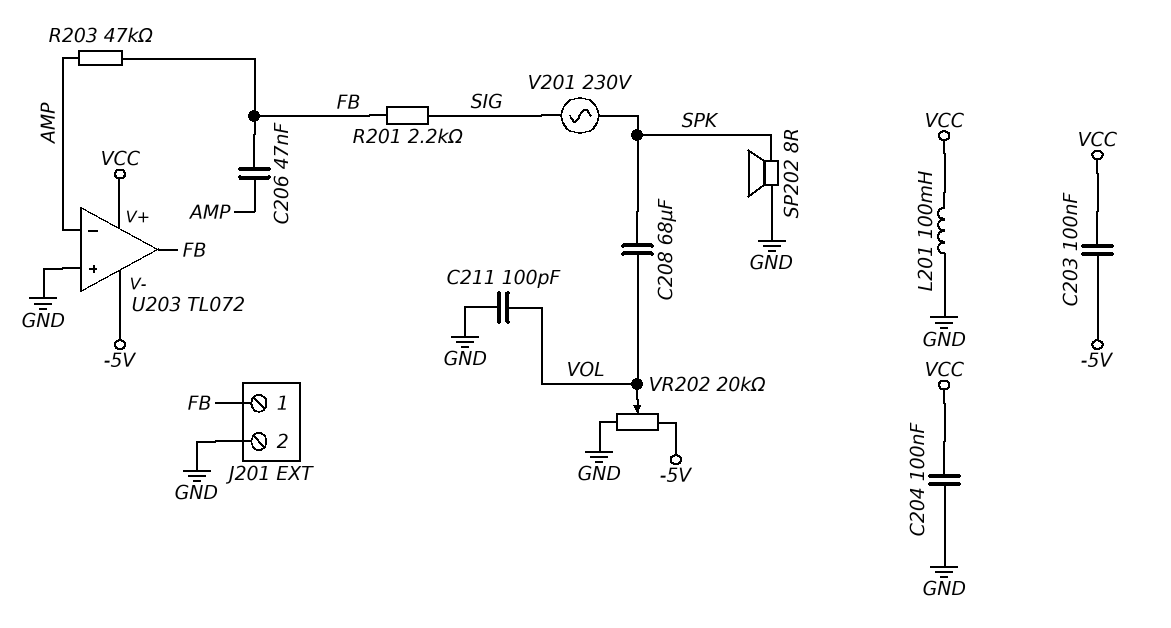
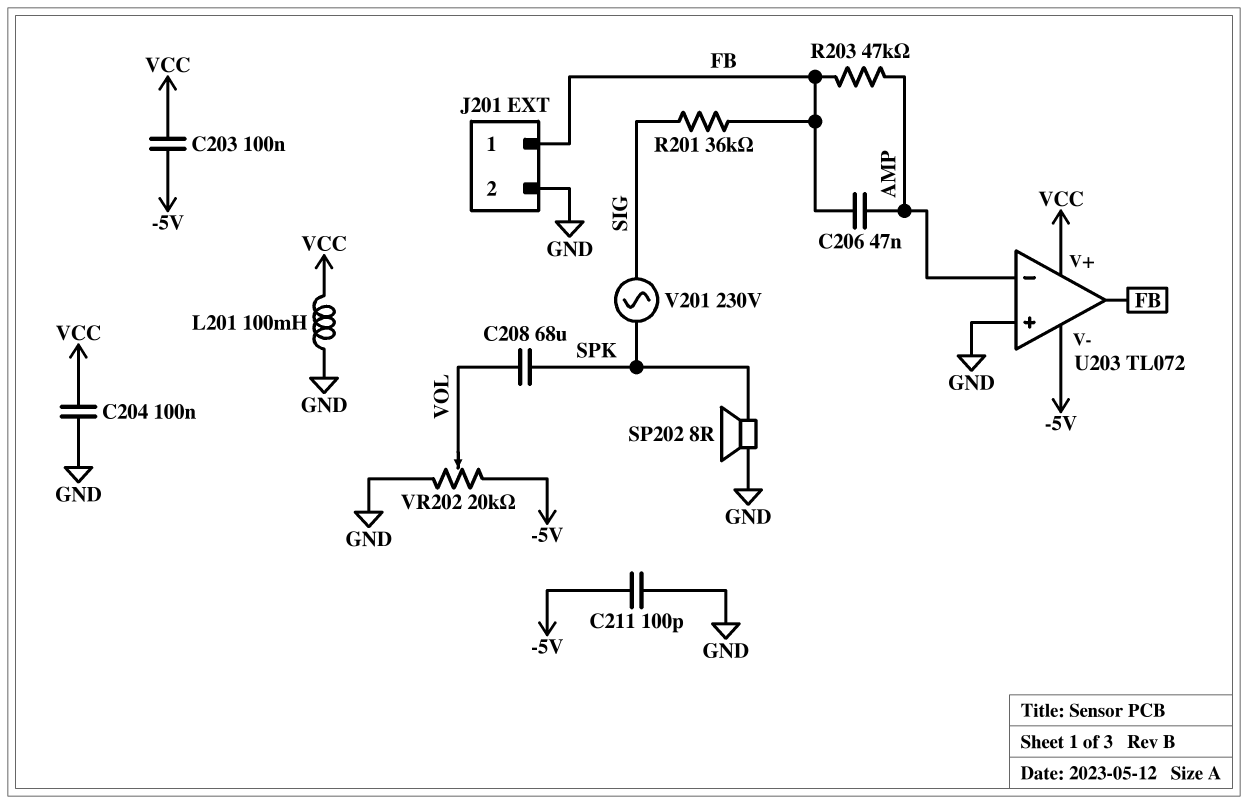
C211: 100pF (GND, VOL) -> 100pF (-5V, GND)
R201: 2.2k (FB, SIG) -> 36k (FB, SIG)

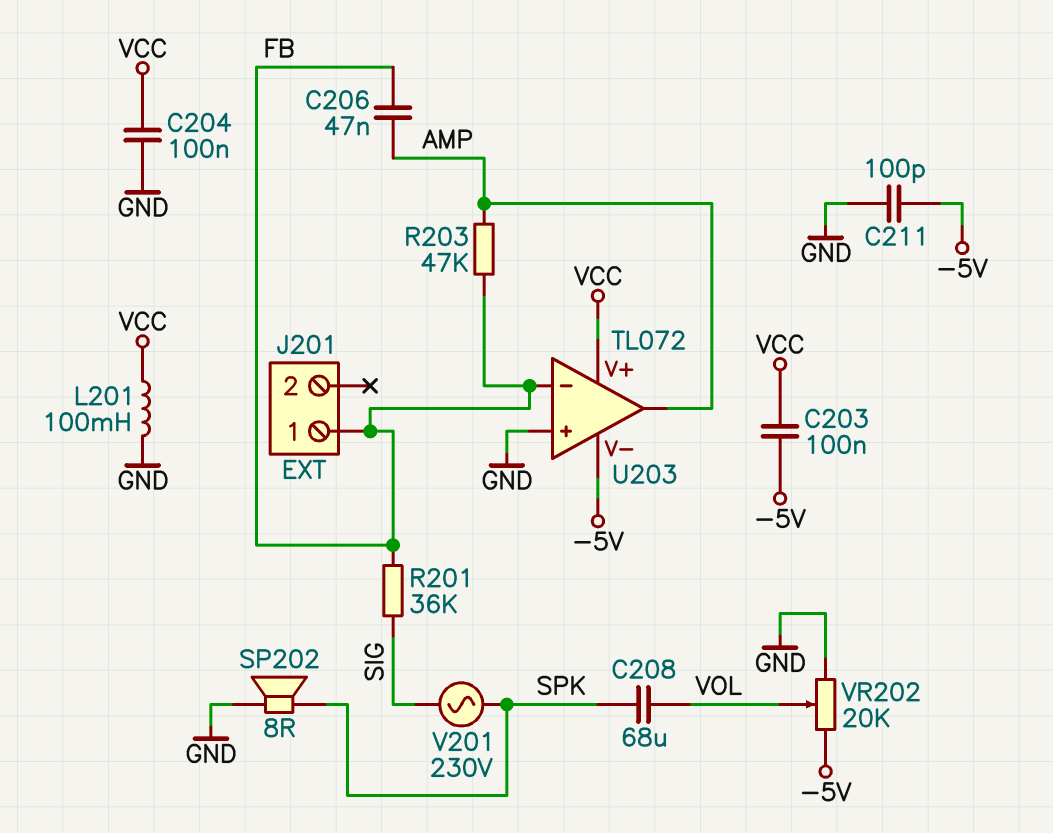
J201 pin 2: GND -> none
U203 pin in-: AMP -> FB
U203 pin out: FB -> AMP

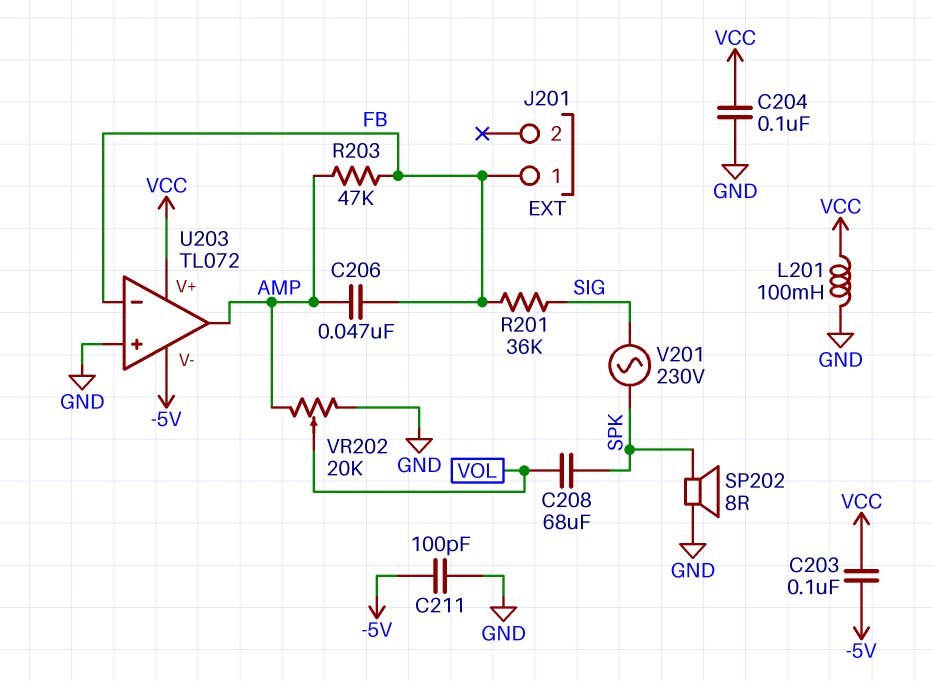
VR202: 20k (-5V, GND, wiper VOL) -> 20k (AMP, GND, wiper VOL)

